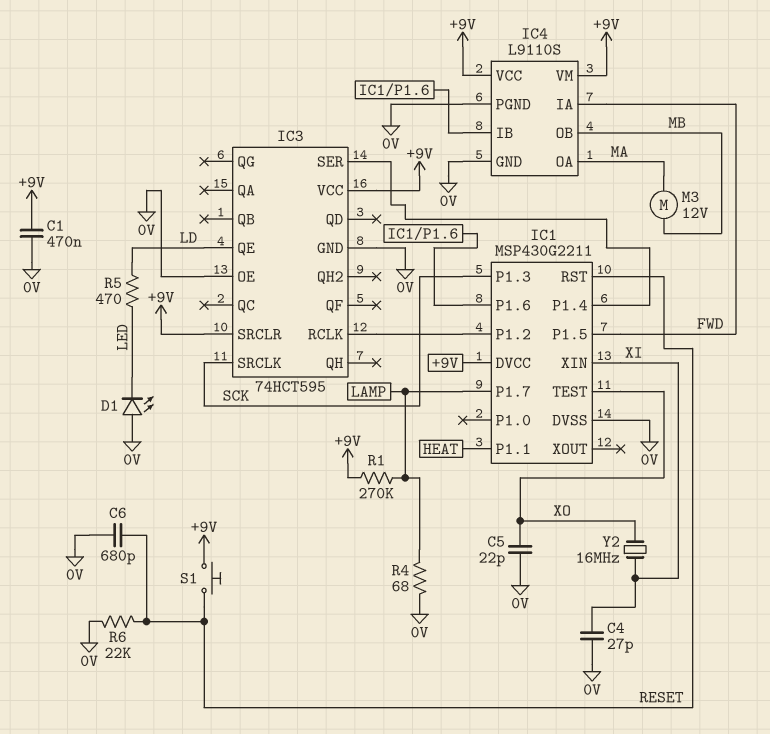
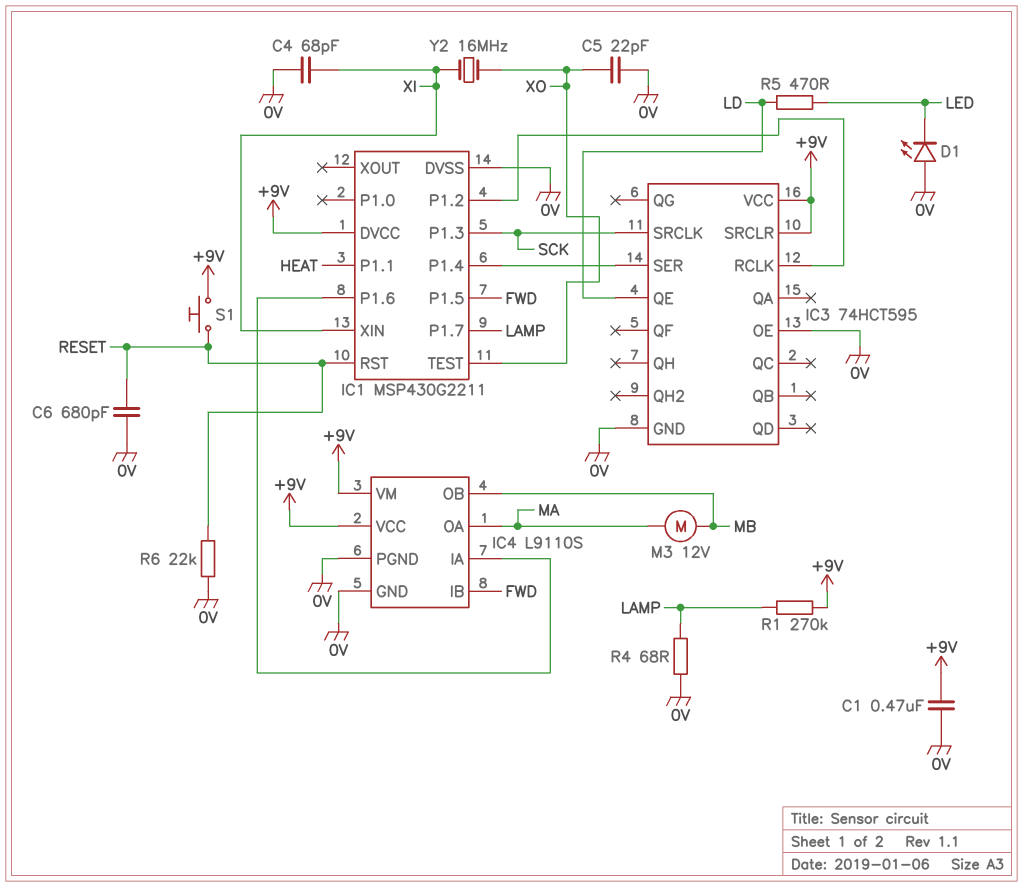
C4: 27pF (0V, XI) -> 68pF (0V, XI)
IC4 pin IA: FWD -> IC1/P1.6
IC4 pin IB: IC1/P1.6 -> FWD

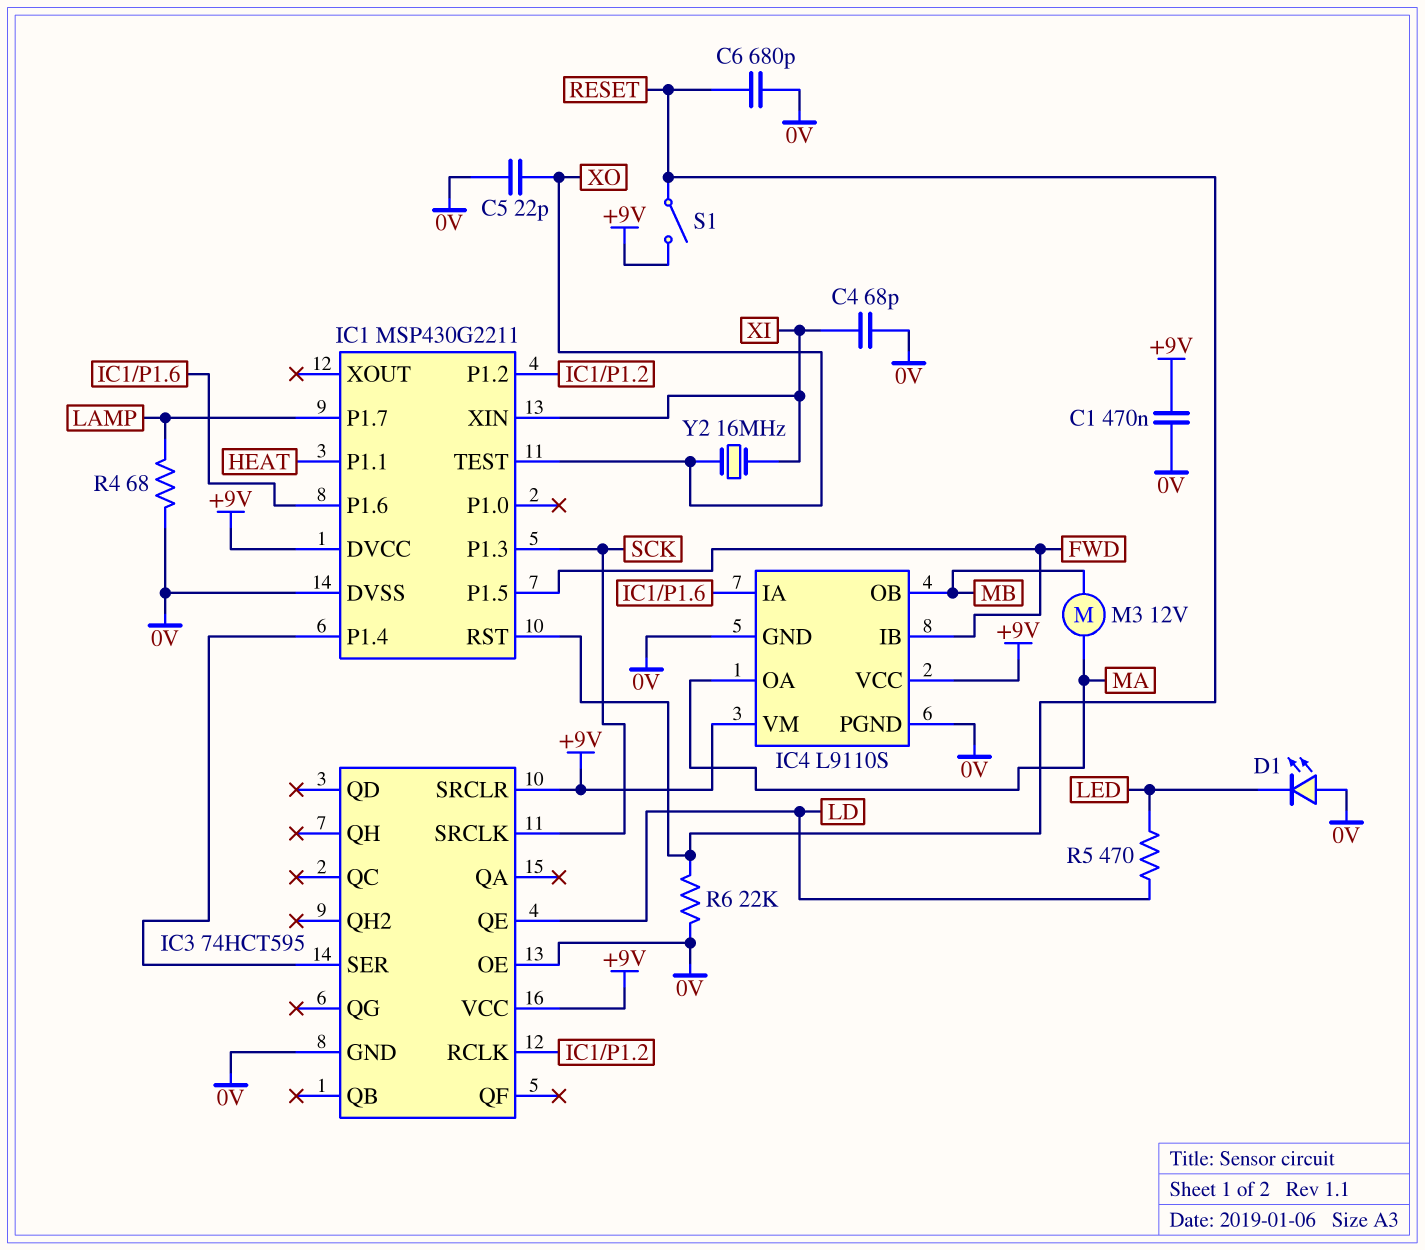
R1: 270k (+9V, LAMP) -> none
S1: button (+9V, RESET) -> switch (+9V, RESET)

